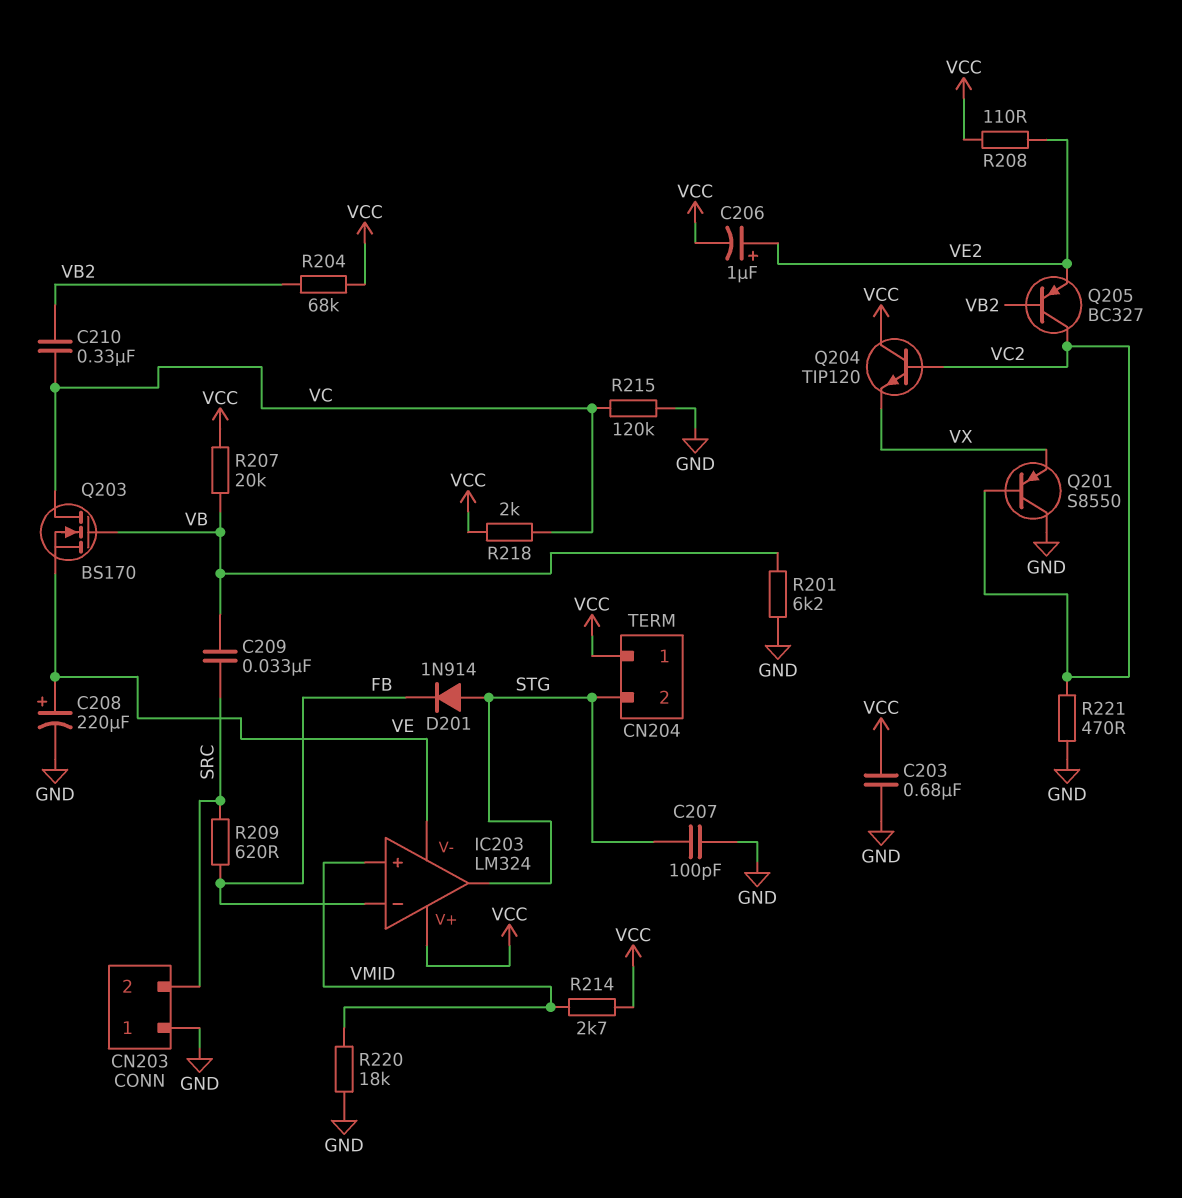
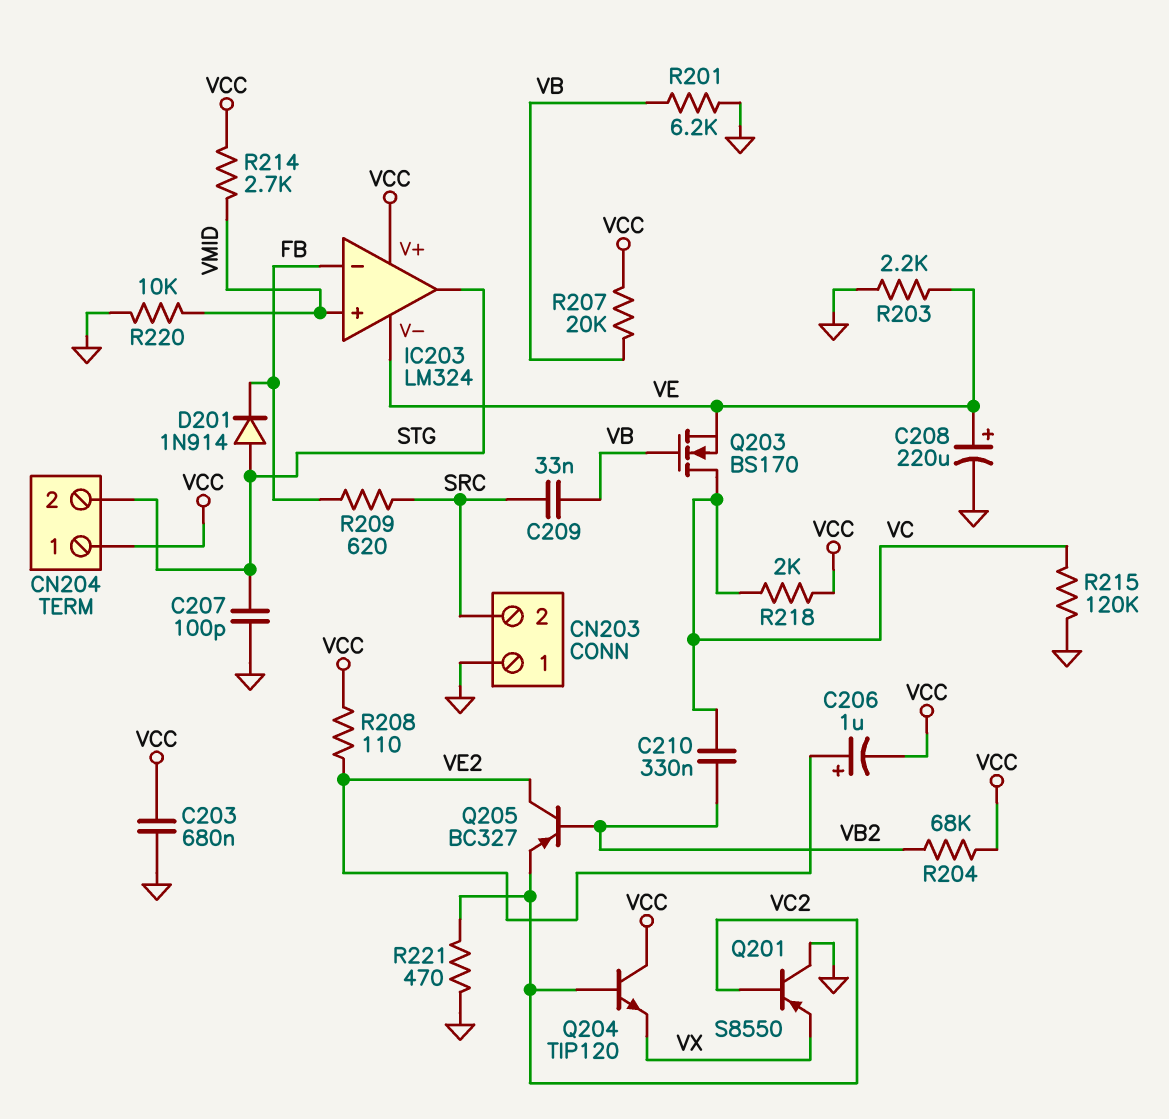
Q205: PNP BC327 (B VB2, C VC2, E VE2) -> PNP BC327 (B VB2, C VE2, E VC2)
R203: none -> 2.2k (GND, VE)
R220: 18k (GND, VMID) -> 10k (GND, VMID)

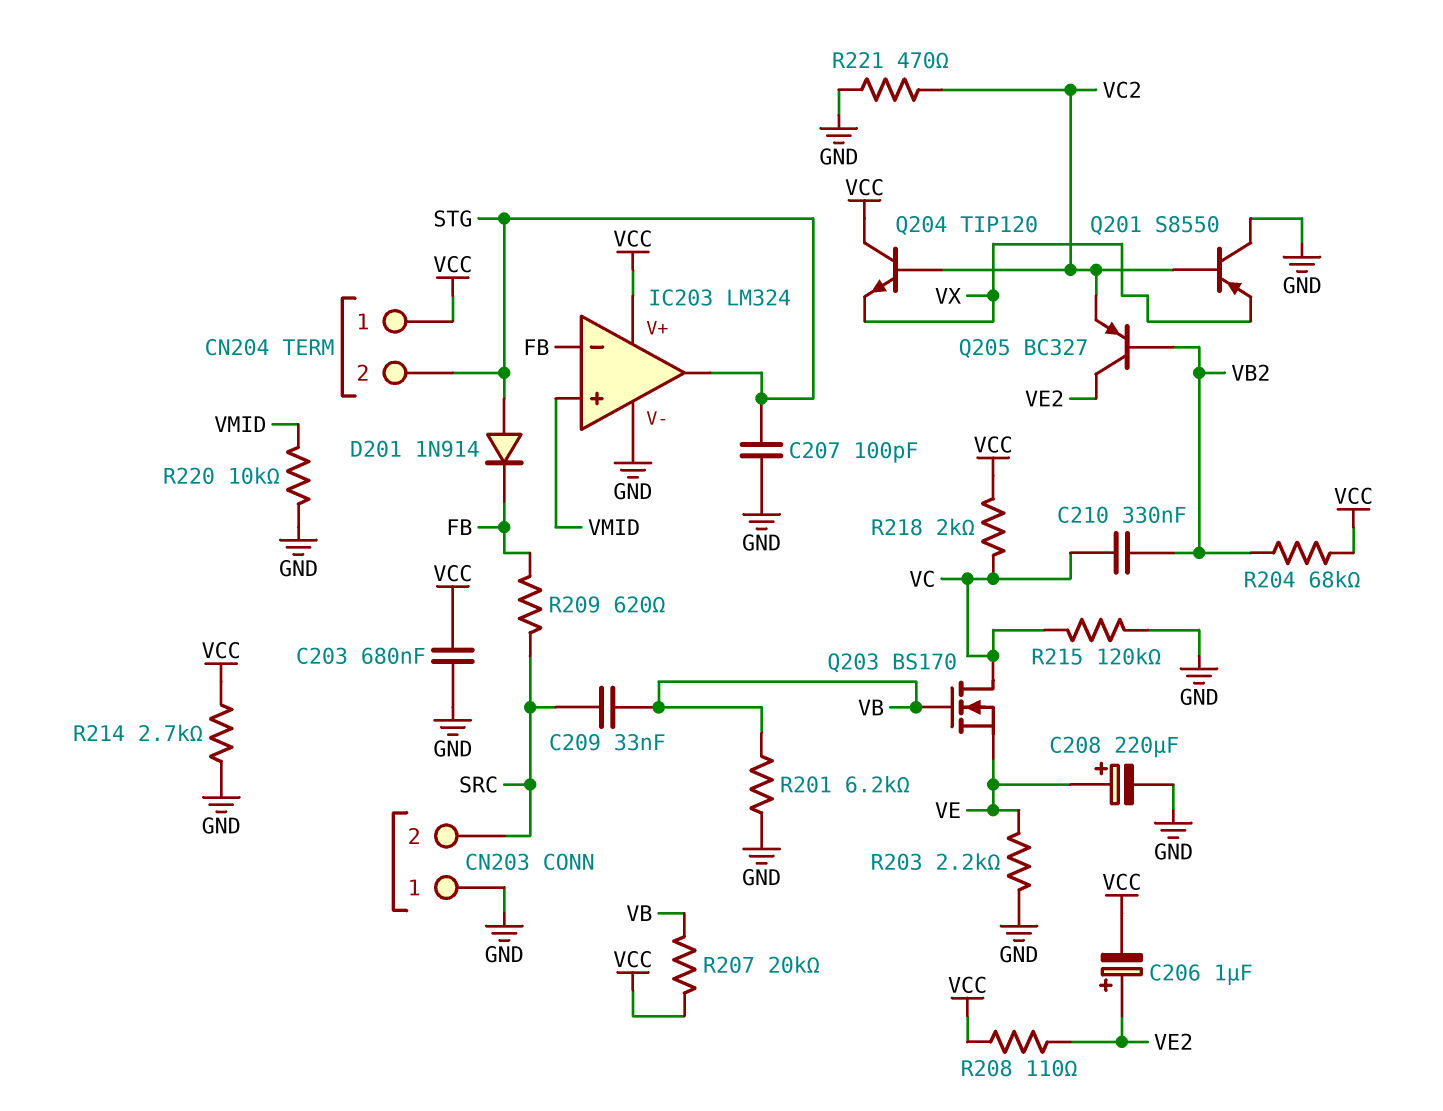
IC203 pin V-: VE -> GND
R214: 2.7k (VCC, VMID) -> 2.7k (GND, VCC)

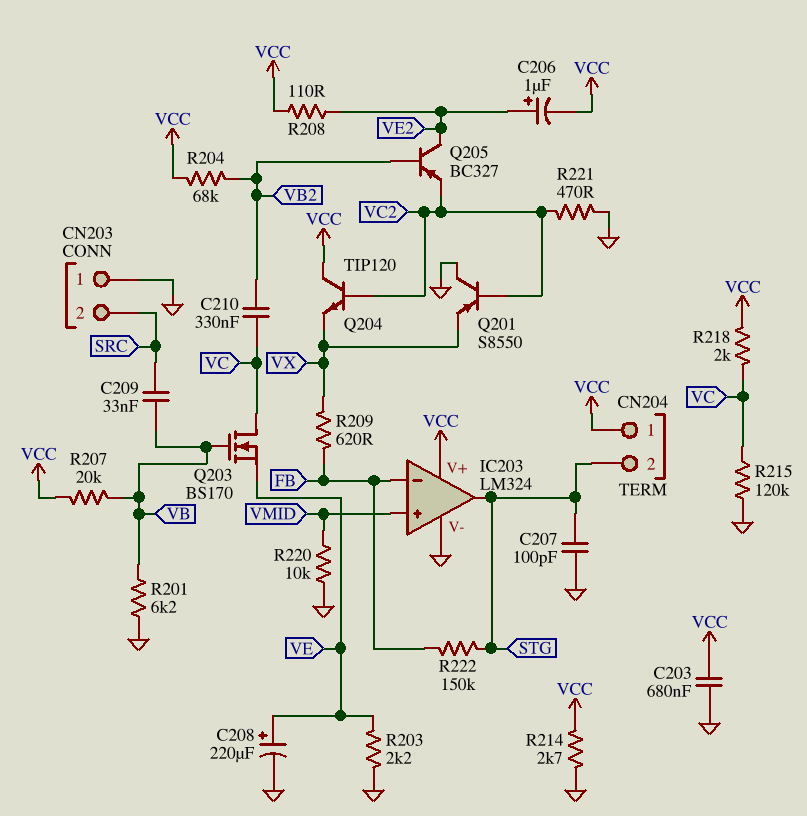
D201: diode 1N914 (A STG, K FB) -> none
R209: 620 (FB, SRC) -> 620 (FB, VX)
R222: none -> 150k (FB, STG)

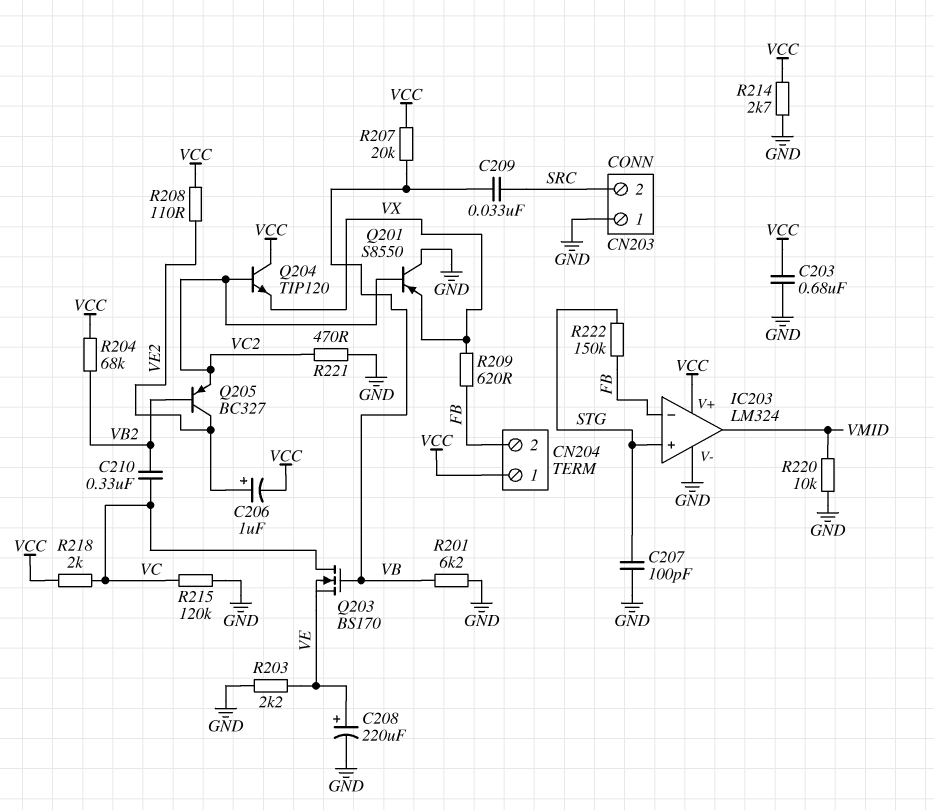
CN204 pin 2: STG -> FB
IC203 pin in+: VMID -> STG
IC203 pin out: STG -> VMID

